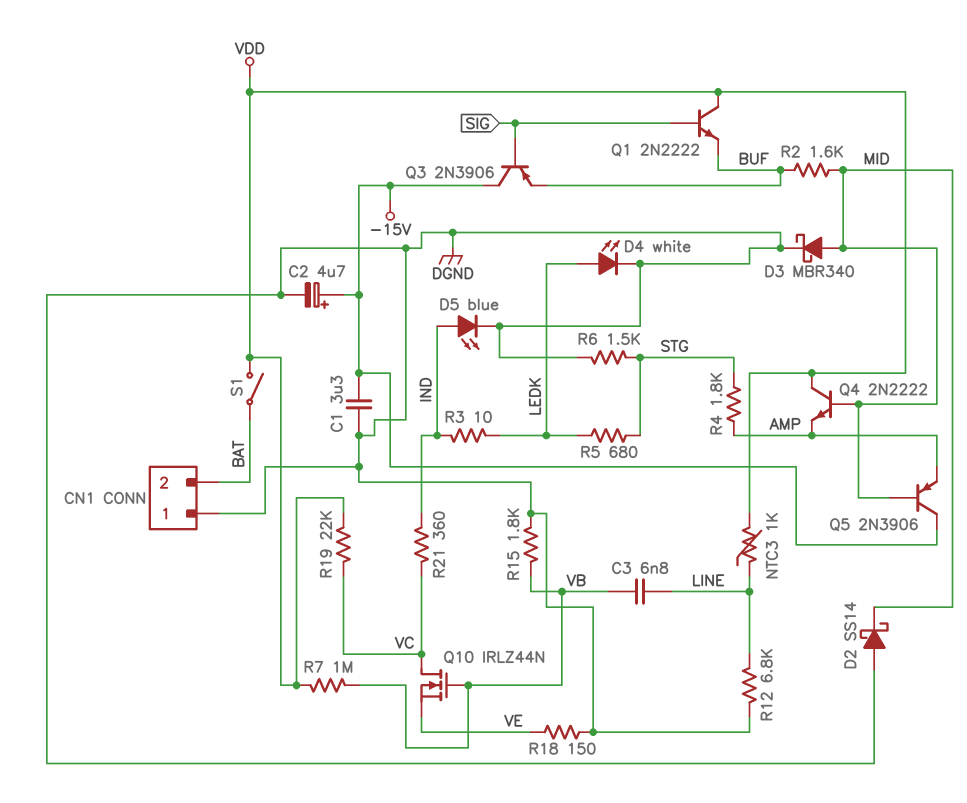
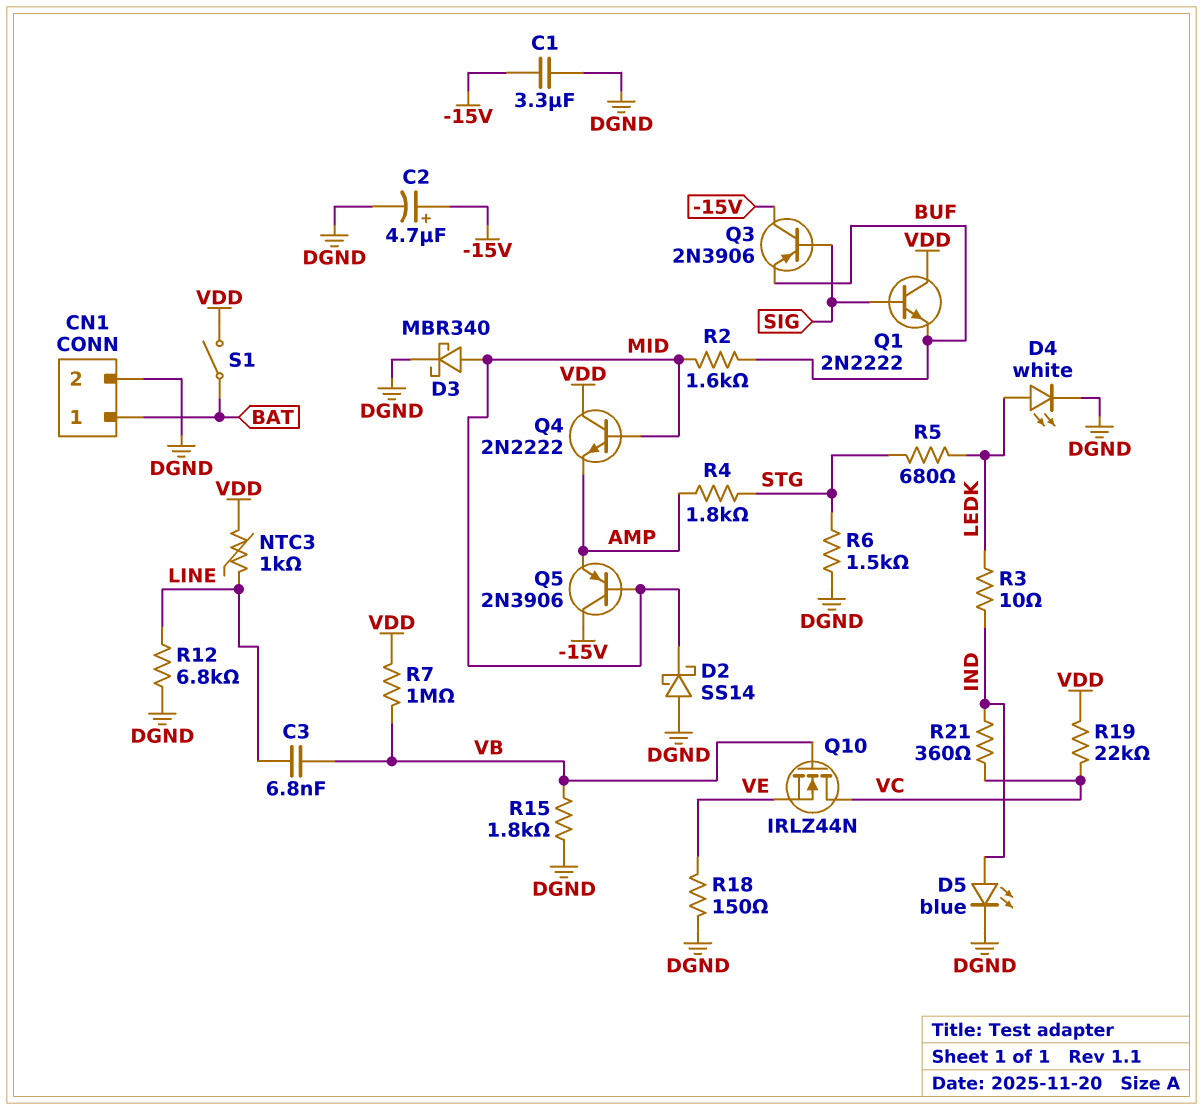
CN1 pin 1: DGND -> BAT
CN1 pin 2: BAT -> DGND

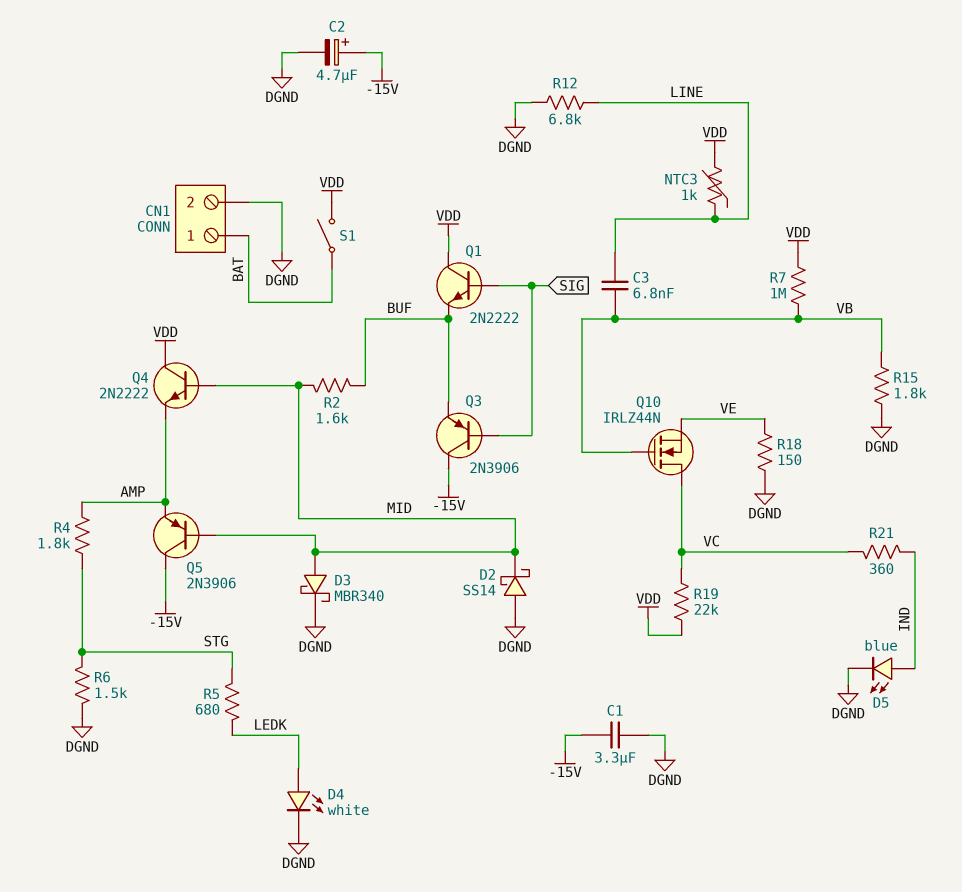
R3: 10 (IND, LEDK) -> none

